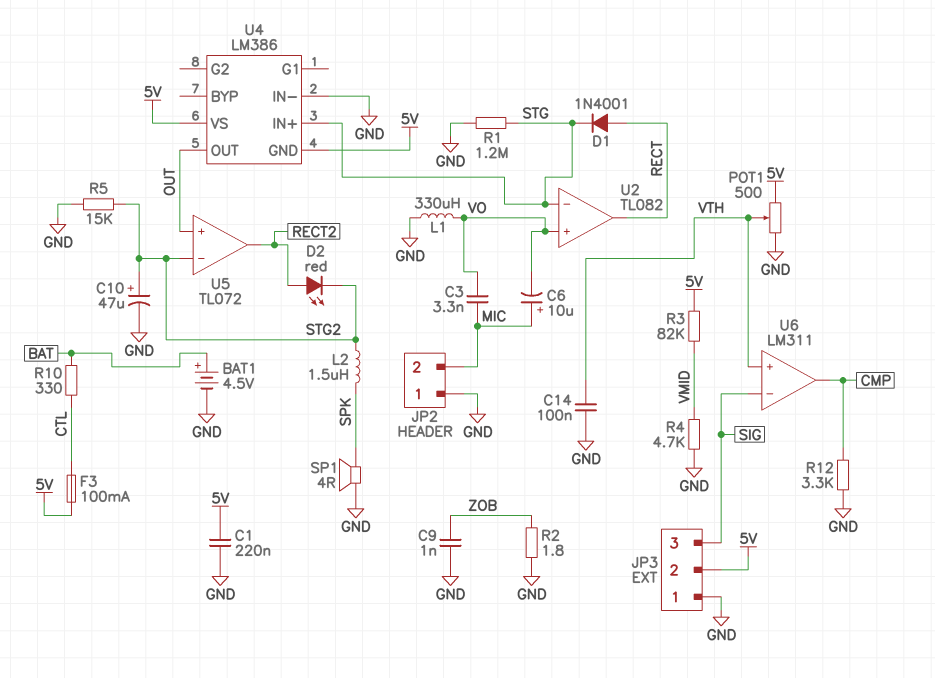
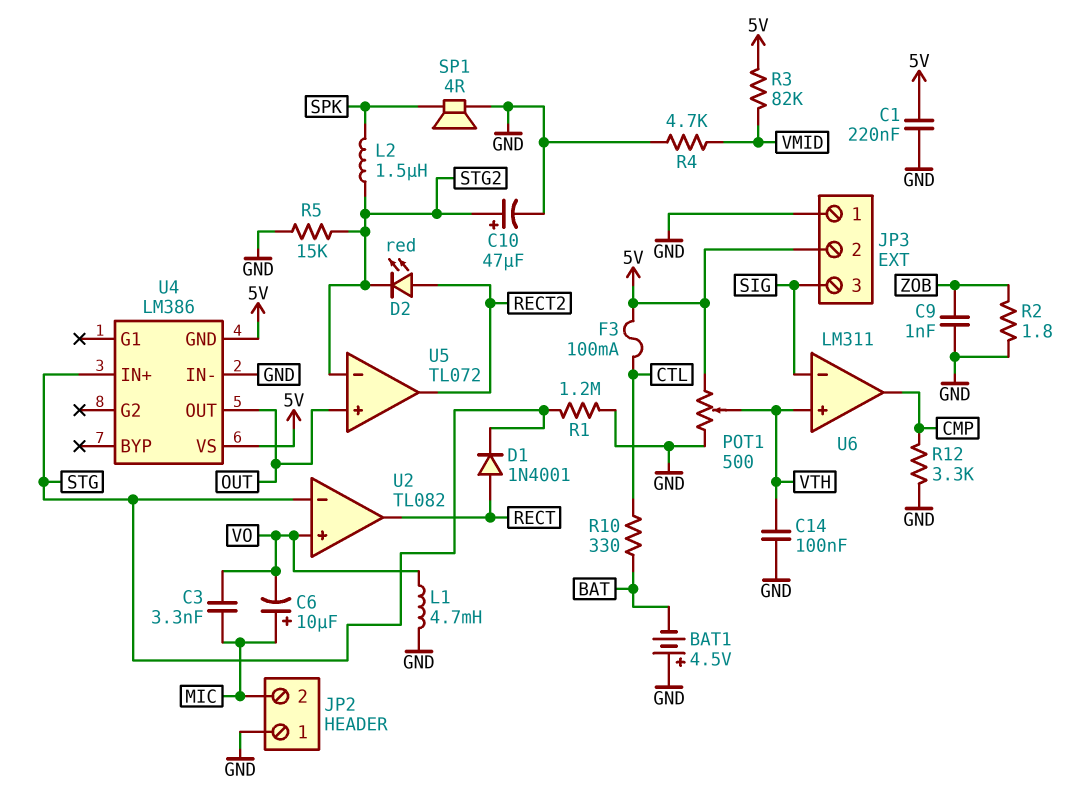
BAT1: 4.5V (plus BAT, minus GND) -> 4.5V (plus GND, minus BAT)
L1: 330uH (GND, VO) -> 4.7mH (GND, VO)

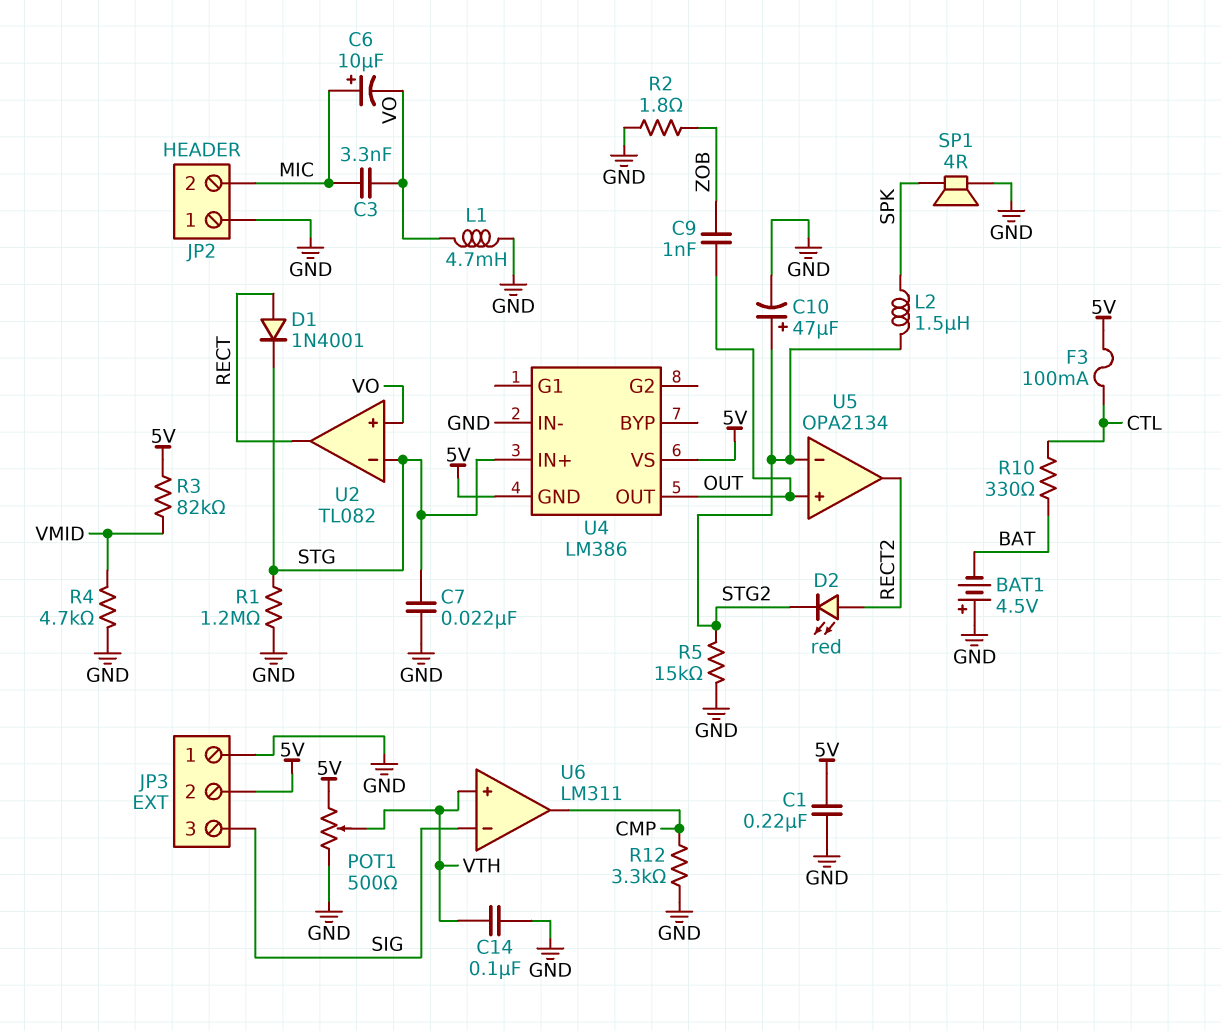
C7: none -> 22nF (GND, STG)
C9: 1nF (GND, ZOB) -> 1nF (OUT, ZOB)
U5: TL072 -> OPA2134

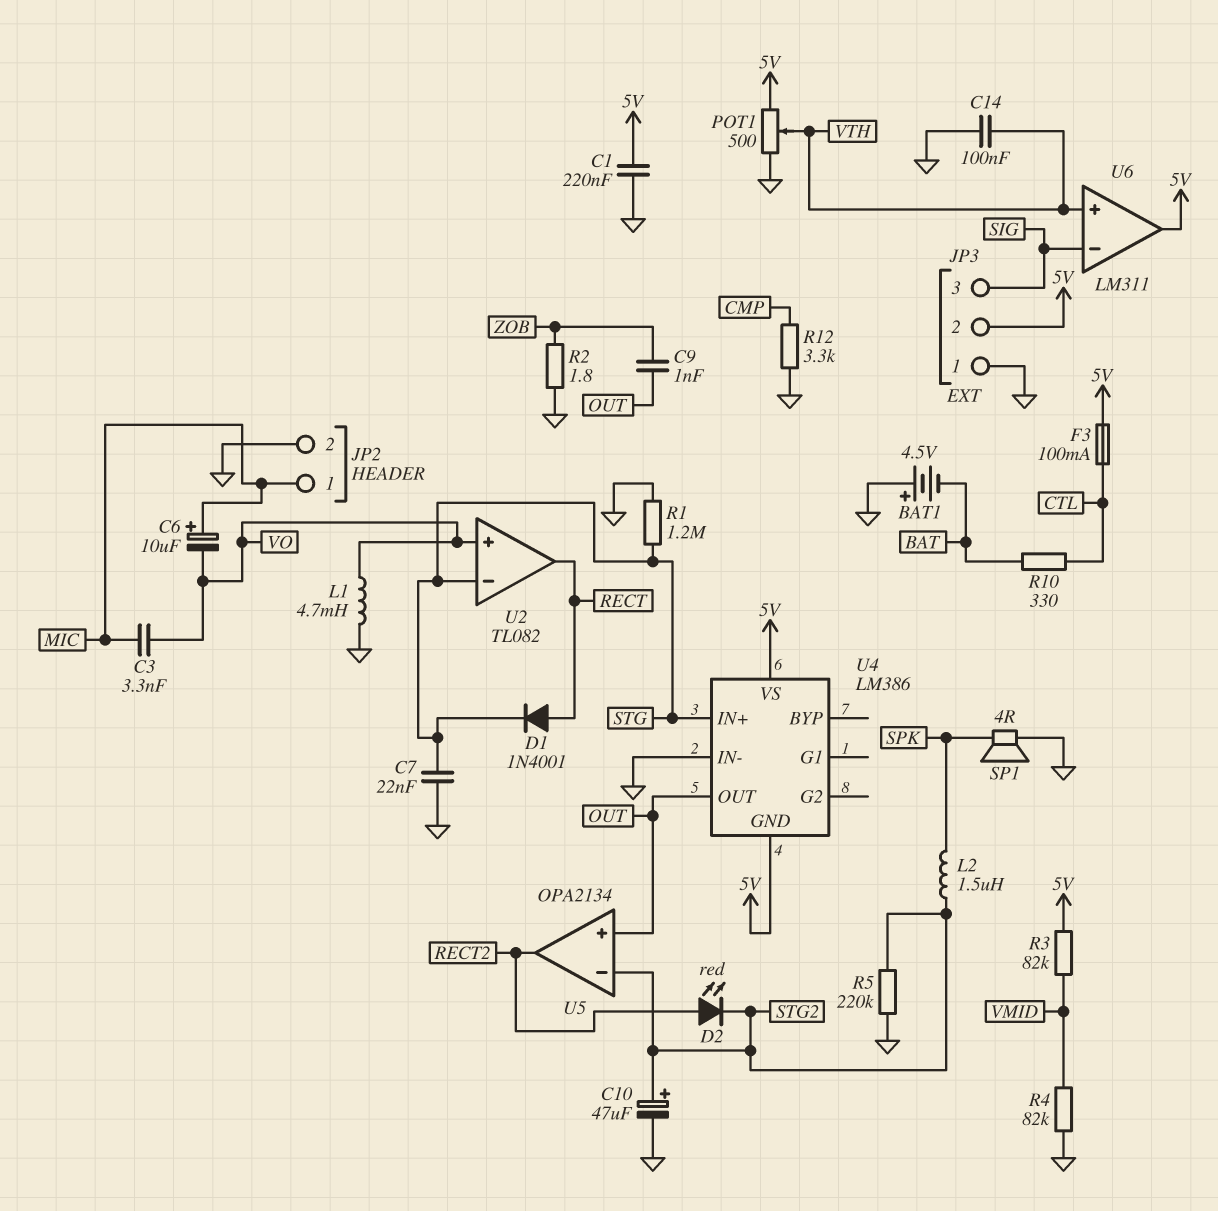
JP2 pin 1: GND -> MIC
JP2 pin 2: MIC -> GND
R4: 4.7k (GND, VMID) -> 82k (GND, VMID)
R5: 15k (GND, STG2) -> 220k (GND, STG2)
U6 pin out: CMP -> 5V

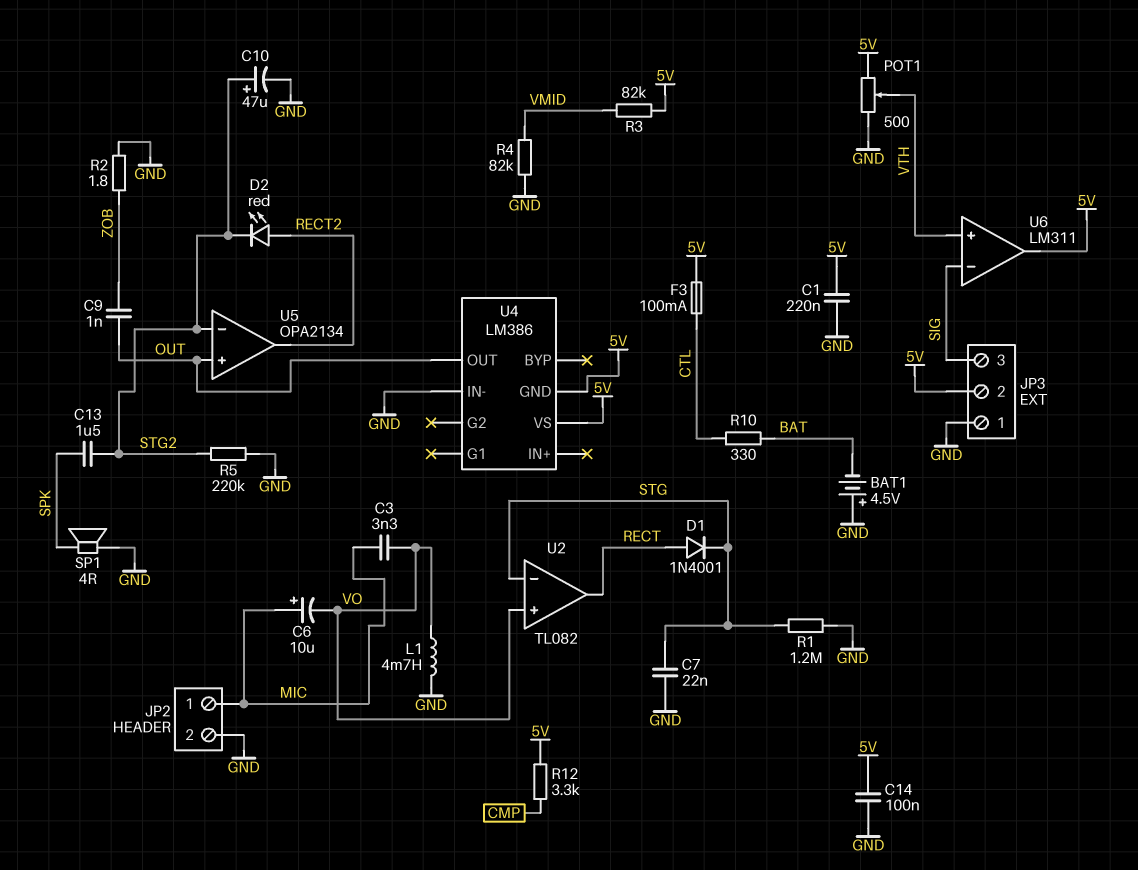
C13: none -> 1.5uF (SPK, STG2)
C14: 100nF (GND, VTH) -> 100nF (5V, GND)
L2: 1.5uH (SPK, STG2) -> none
R12: 3.3k (CMP, GND) -> 3.3k (5V, CMP)
U4 pin IN+: STG -> none

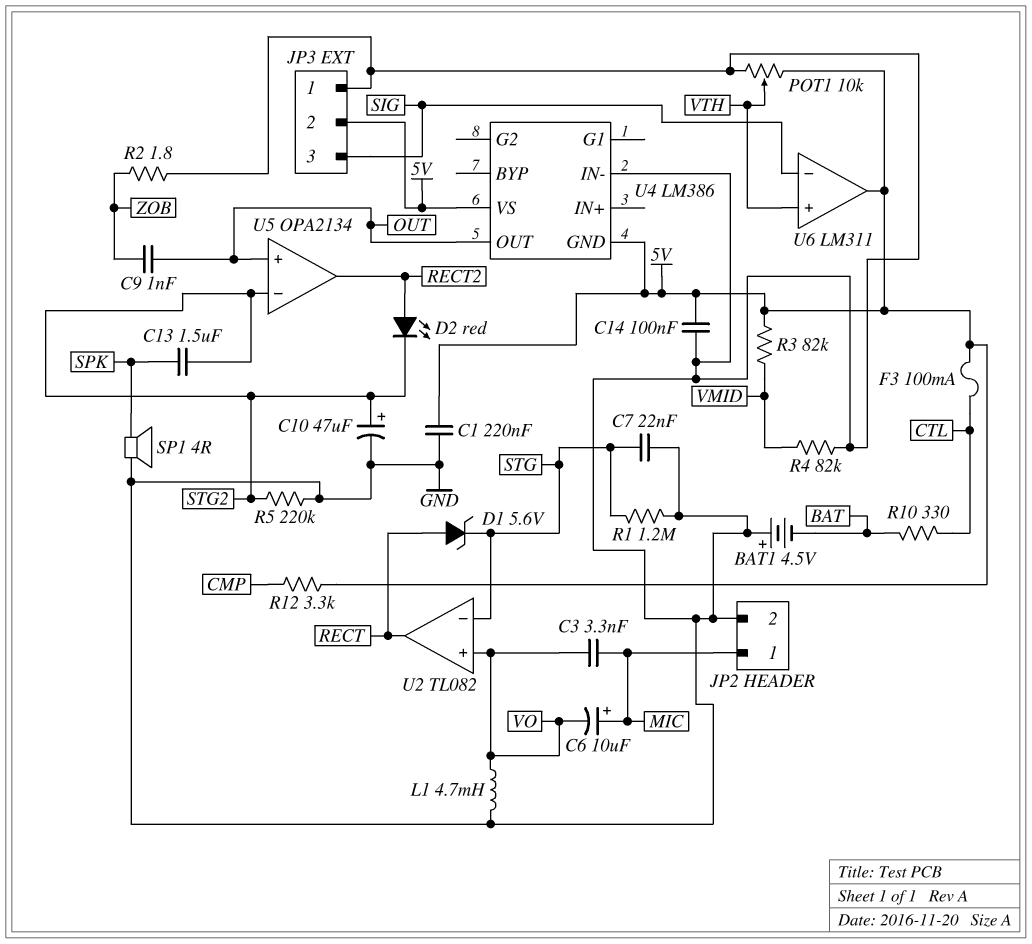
D1: diode 1N4001 (A RECT, K STG) -> zener 5.6V (A RECT, K STG)
POT1: 500 (5V, GND, wiper VTH) -> 10k (5V, GND, wiper VTH)

